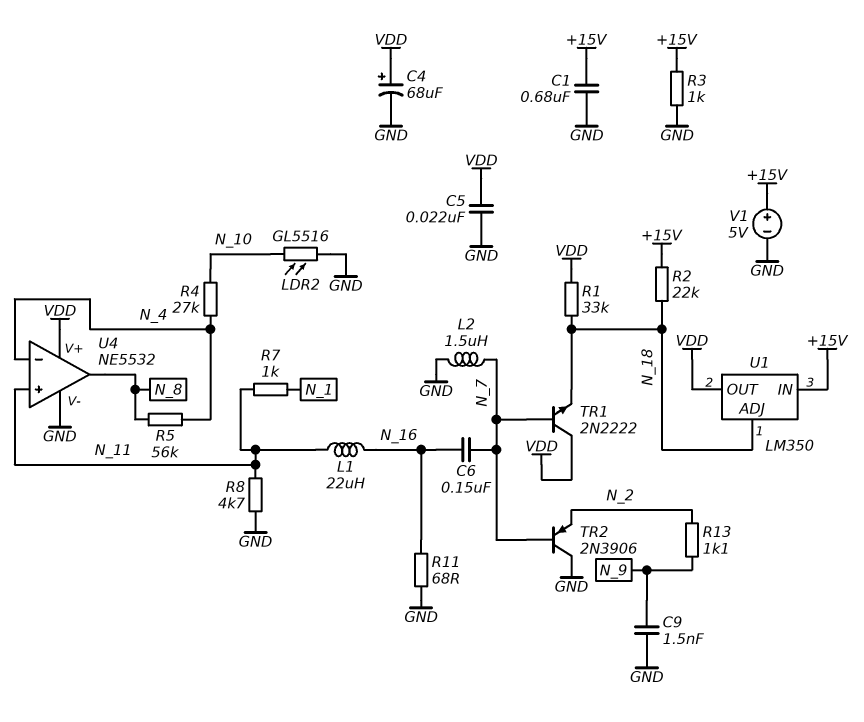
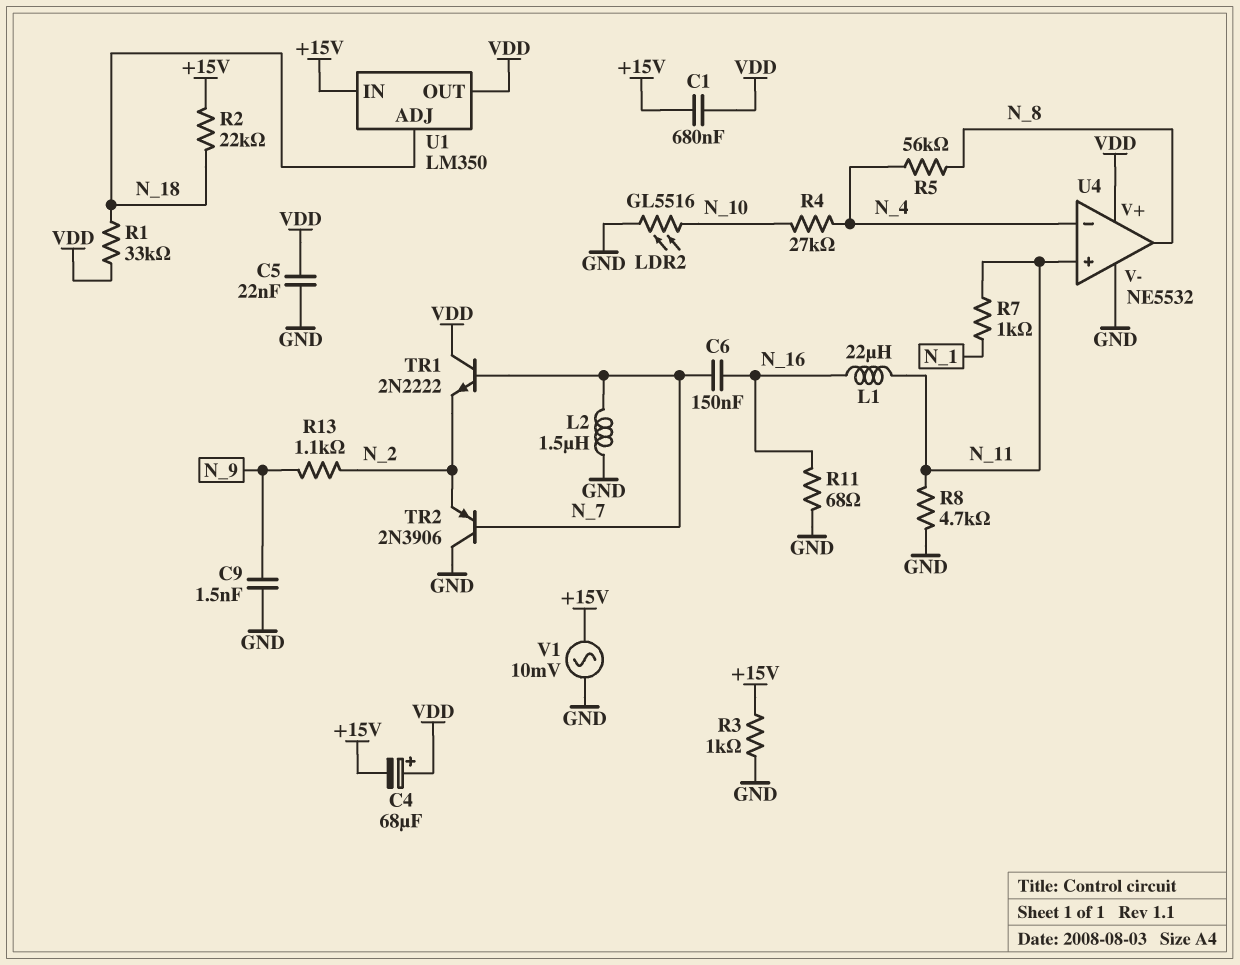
C1: 680nF (+15V, GND) -> 680nF (+15V, VDD)
C4: 68uF (plus VDD, minus GND) -> 68uF (plus VDD, minus +15V)
TR1: NPN 2N2222 (B N_7, C VDD, E N_18) -> NPN 2N2222 (B N_7, C VDD, E N_2)
V1: 5V (plus +15V, minus GND) -> AC 10mV (+15V, GND)

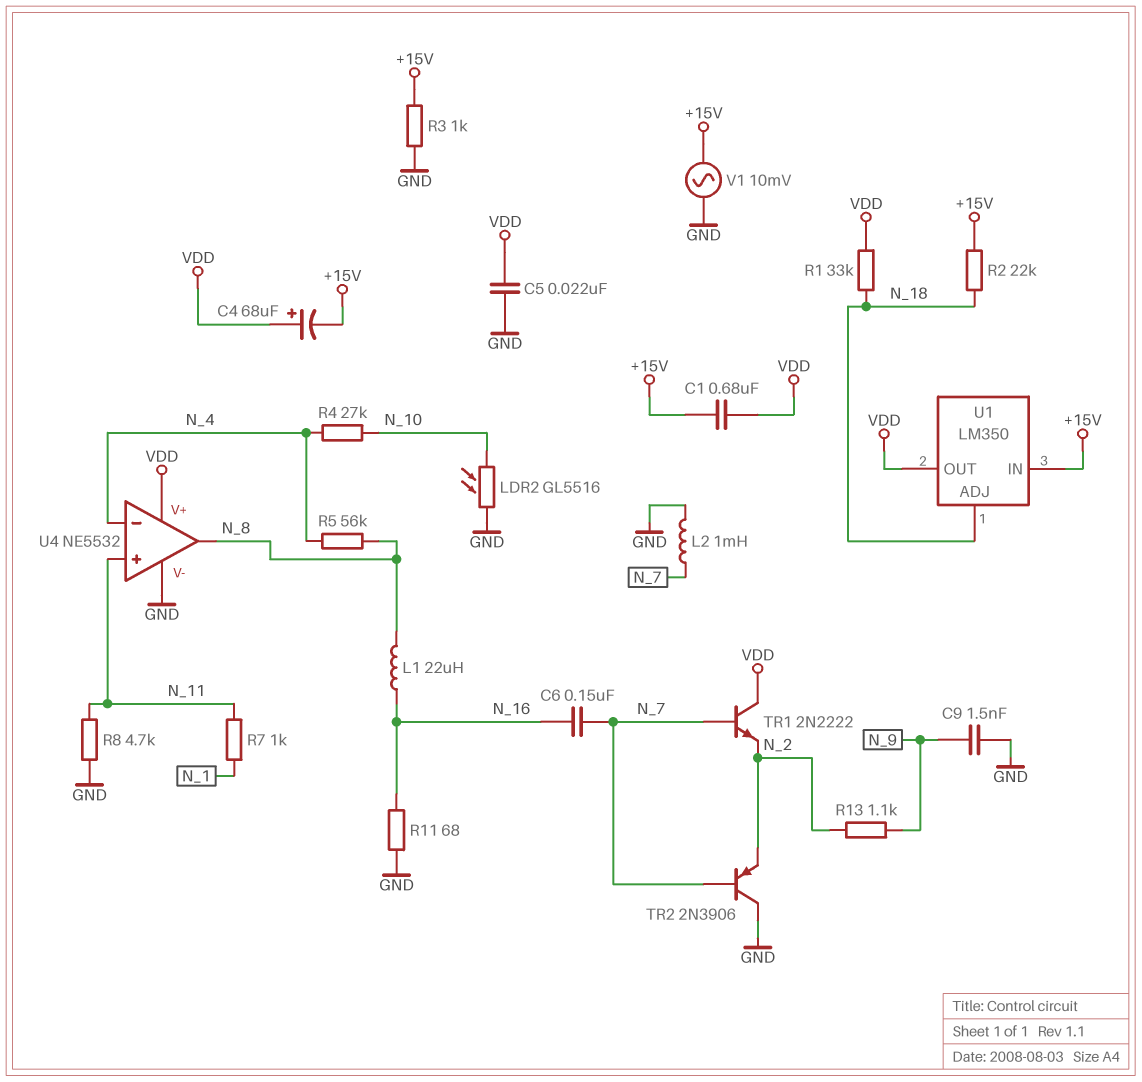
L1: 22uH (N_11, N_16) -> 22uH (N_8, N_16)
L2: 1.5uH (GND, N_7) -> 1mH (GND, N_7)

